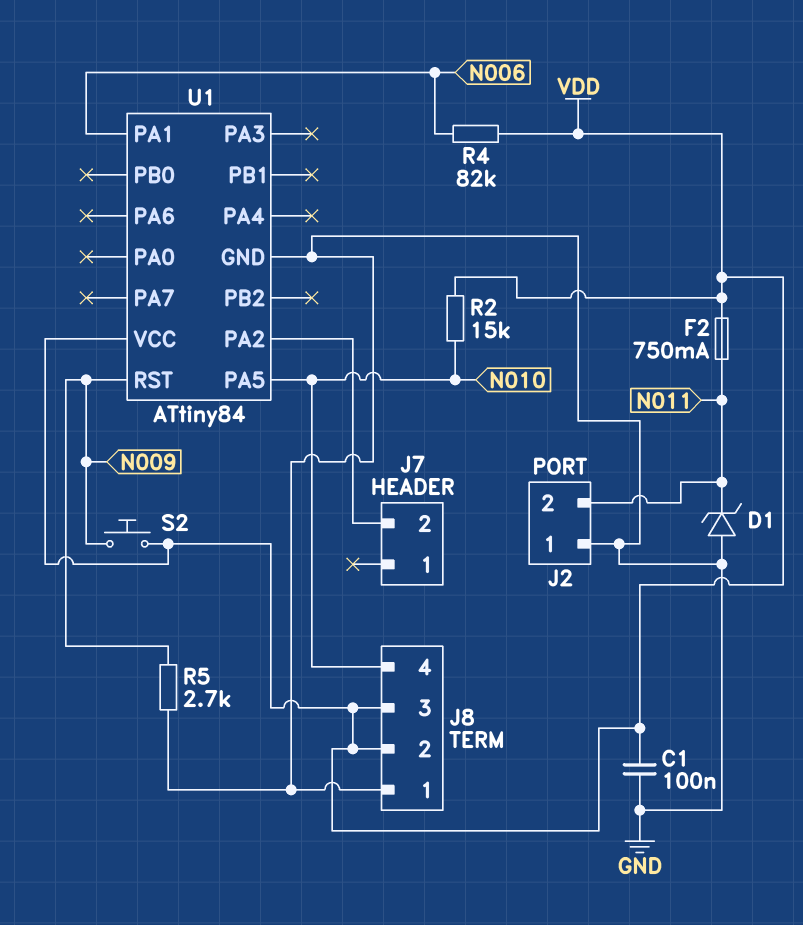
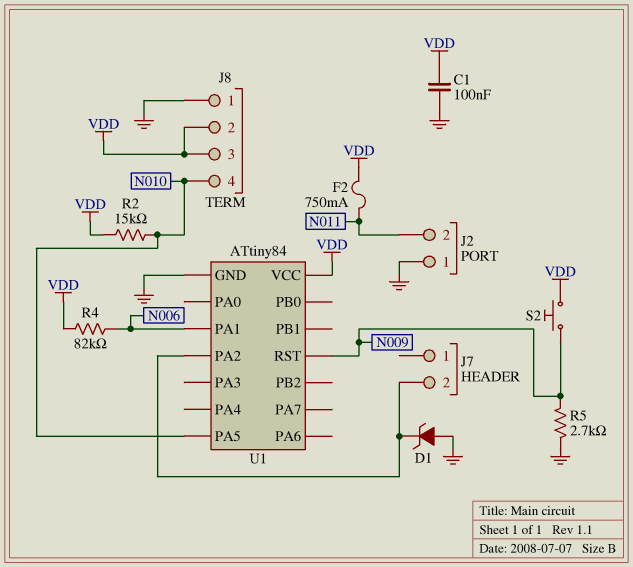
D1: zener (A GND, K N011) -> zener (A GND, K J7/2)

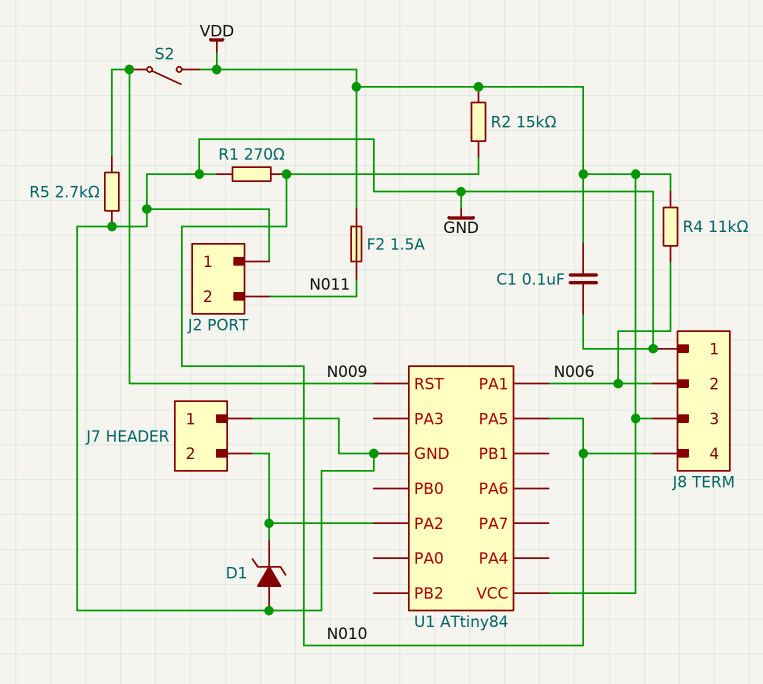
F2: 750mA (N011, VDD) -> 1.5A (N011, VDD)
J7 pin 1: none -> GND
J8 pin 2: VDD -> N006
R1: none -> 270 (GND, N010)
R4: 82k (N006, VDD) -> 11k (N006, VDD)
S2: button (N009, VDD) -> switch (N009, VDD)

